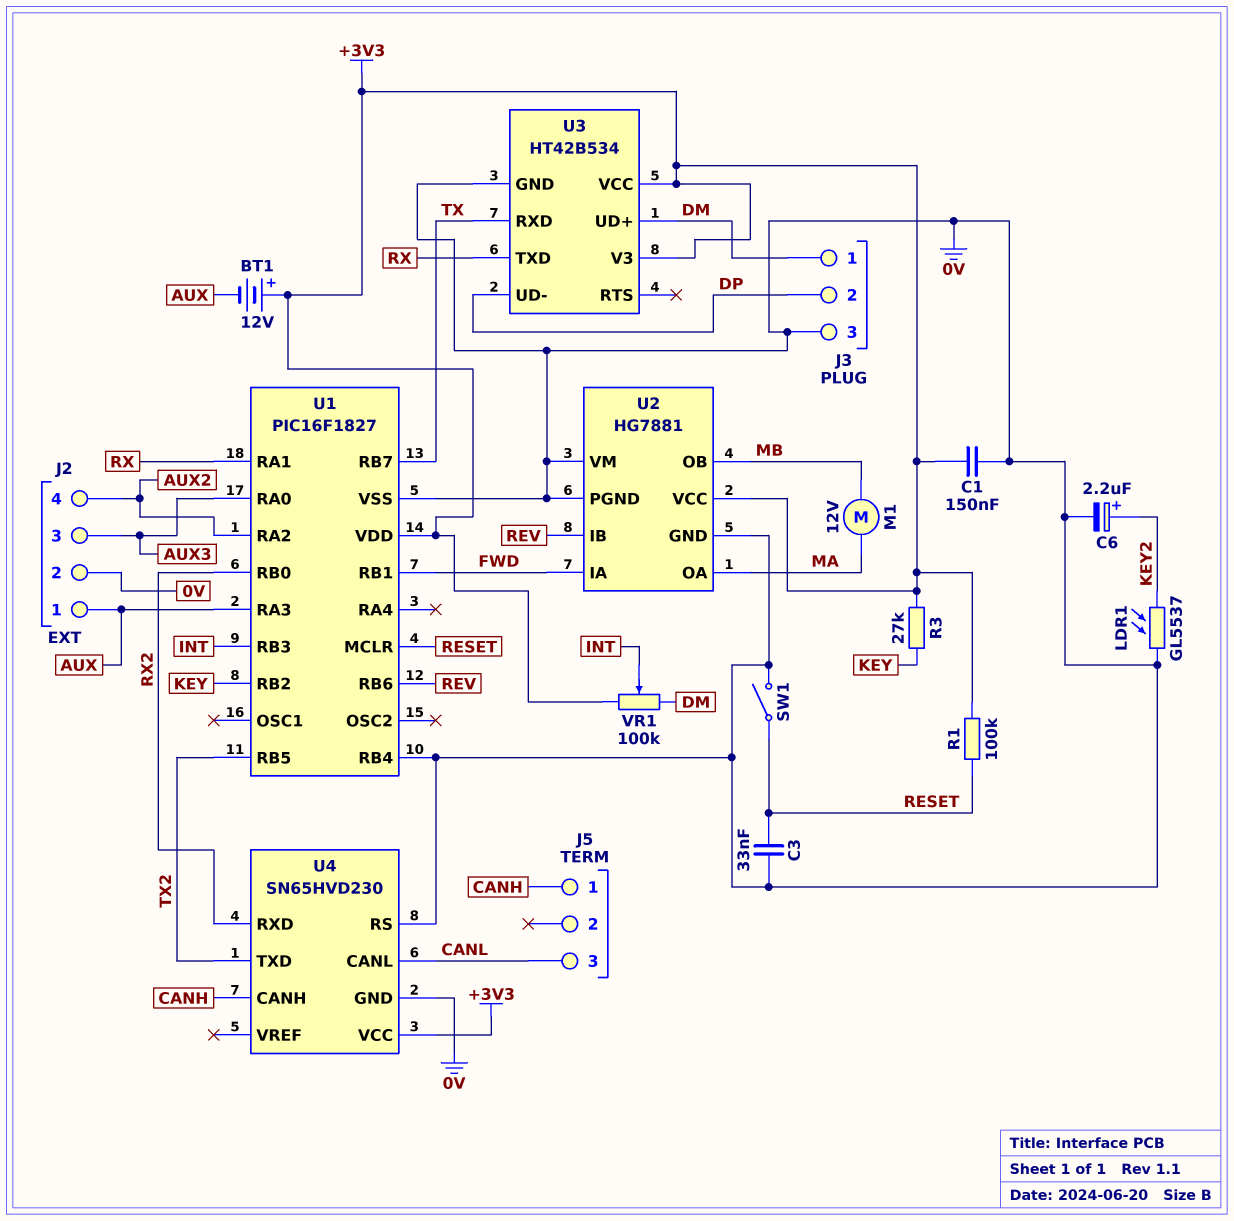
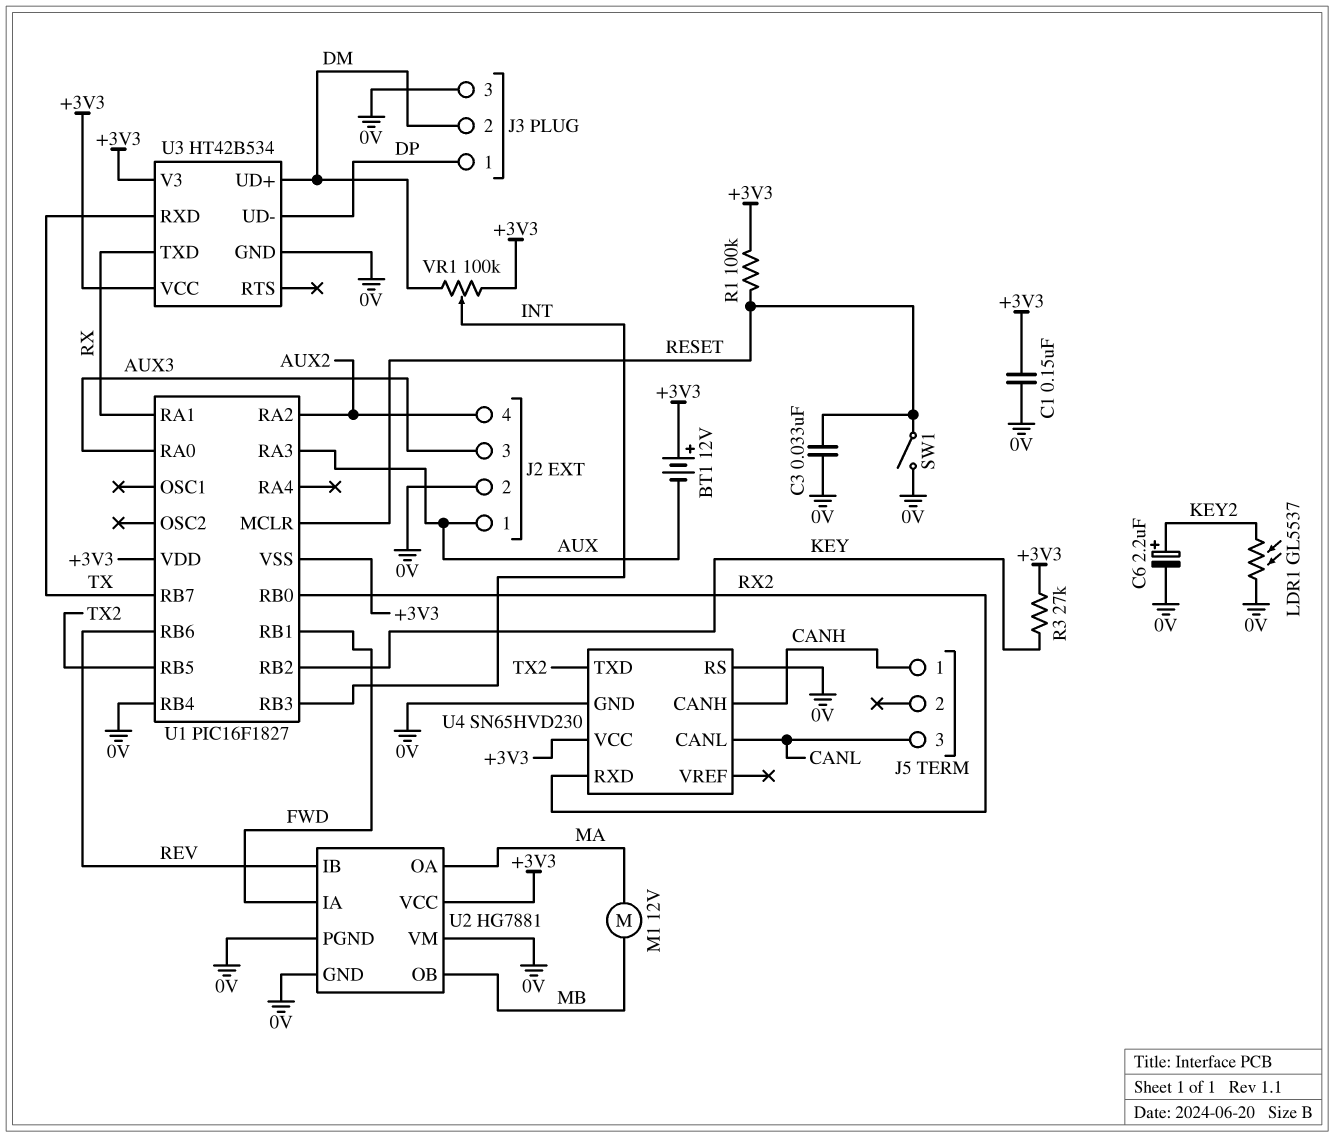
J3 pin 1: DM -> DP
J3 pin 2: DP -> DM
U1 pin VSS: 0V -> +3V3

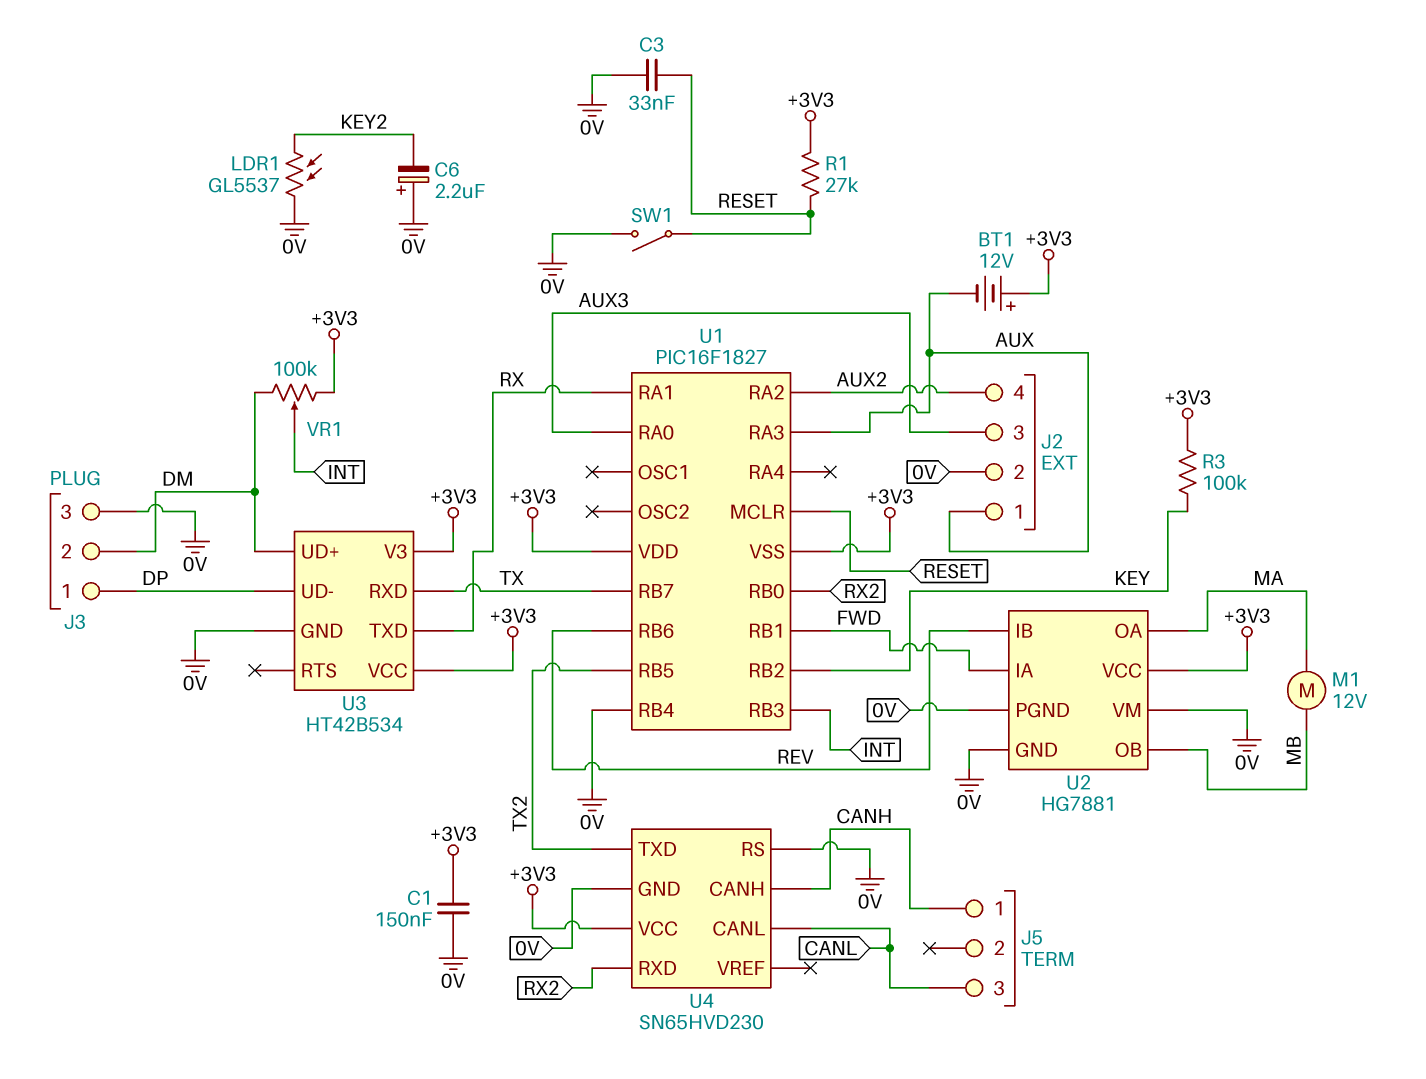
C6: 2.2uF (plus KEY2, minus 0V) -> 2.2uF (plus 0V, minus KEY2)
R1: 100k (+3V3, RESET) -> 27k (+3V3, RESET)
R3: 27k (+3V3, KEY) -> 100k (+3V3, KEY)

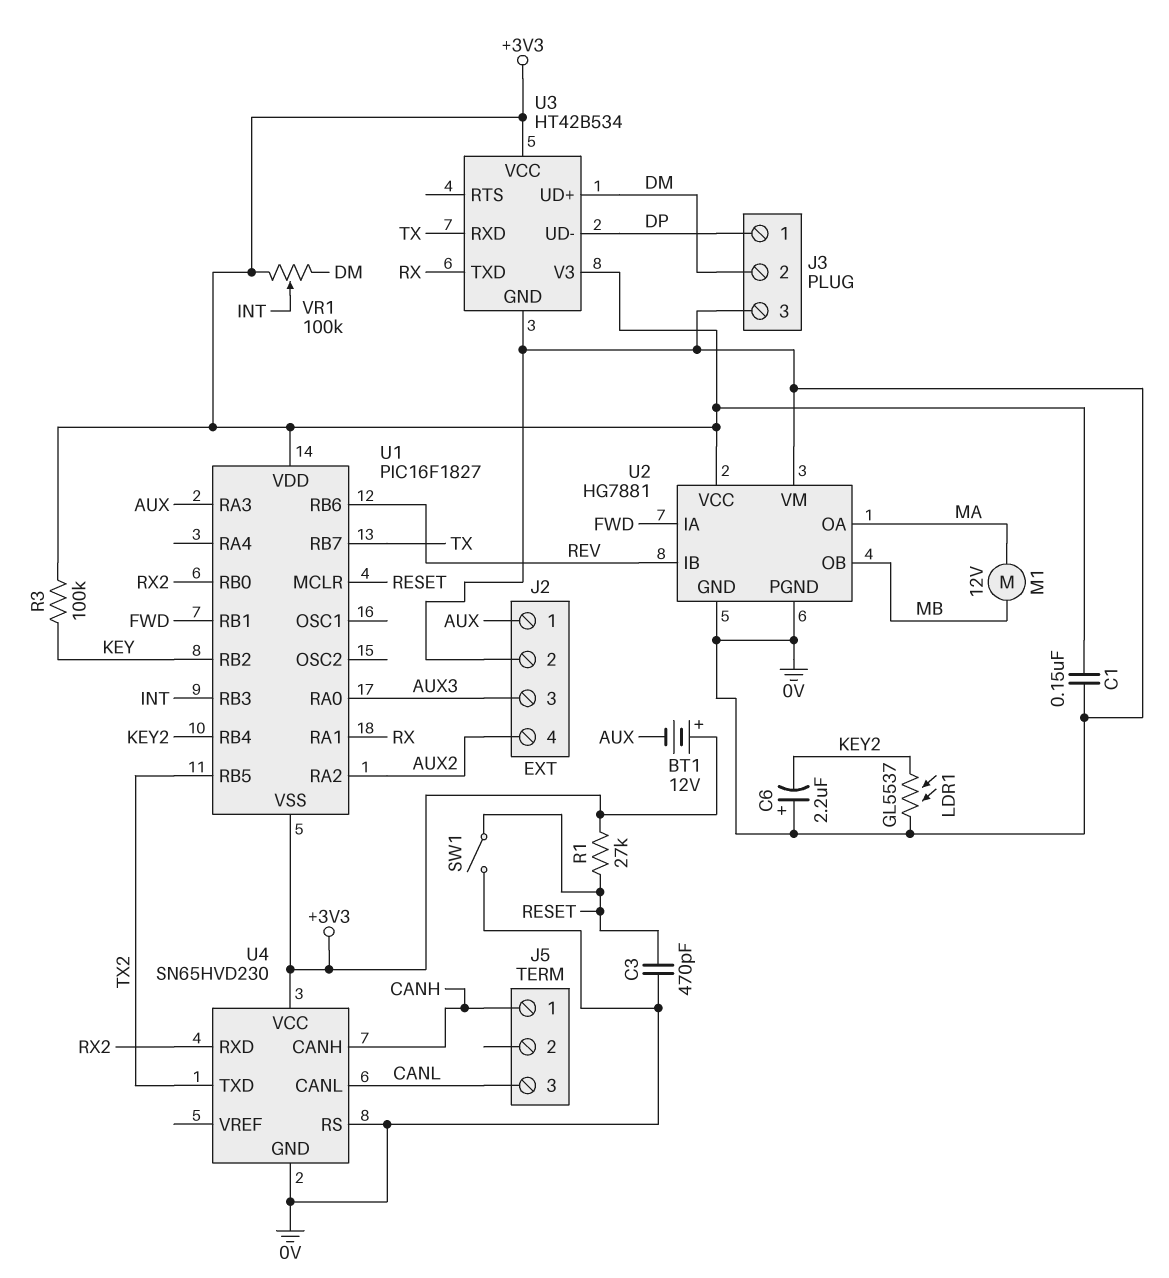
C3: 33nF (0V, RESET) -> 470pF (0V, RESET)
U1 pin RB4: 0V -> KEY2

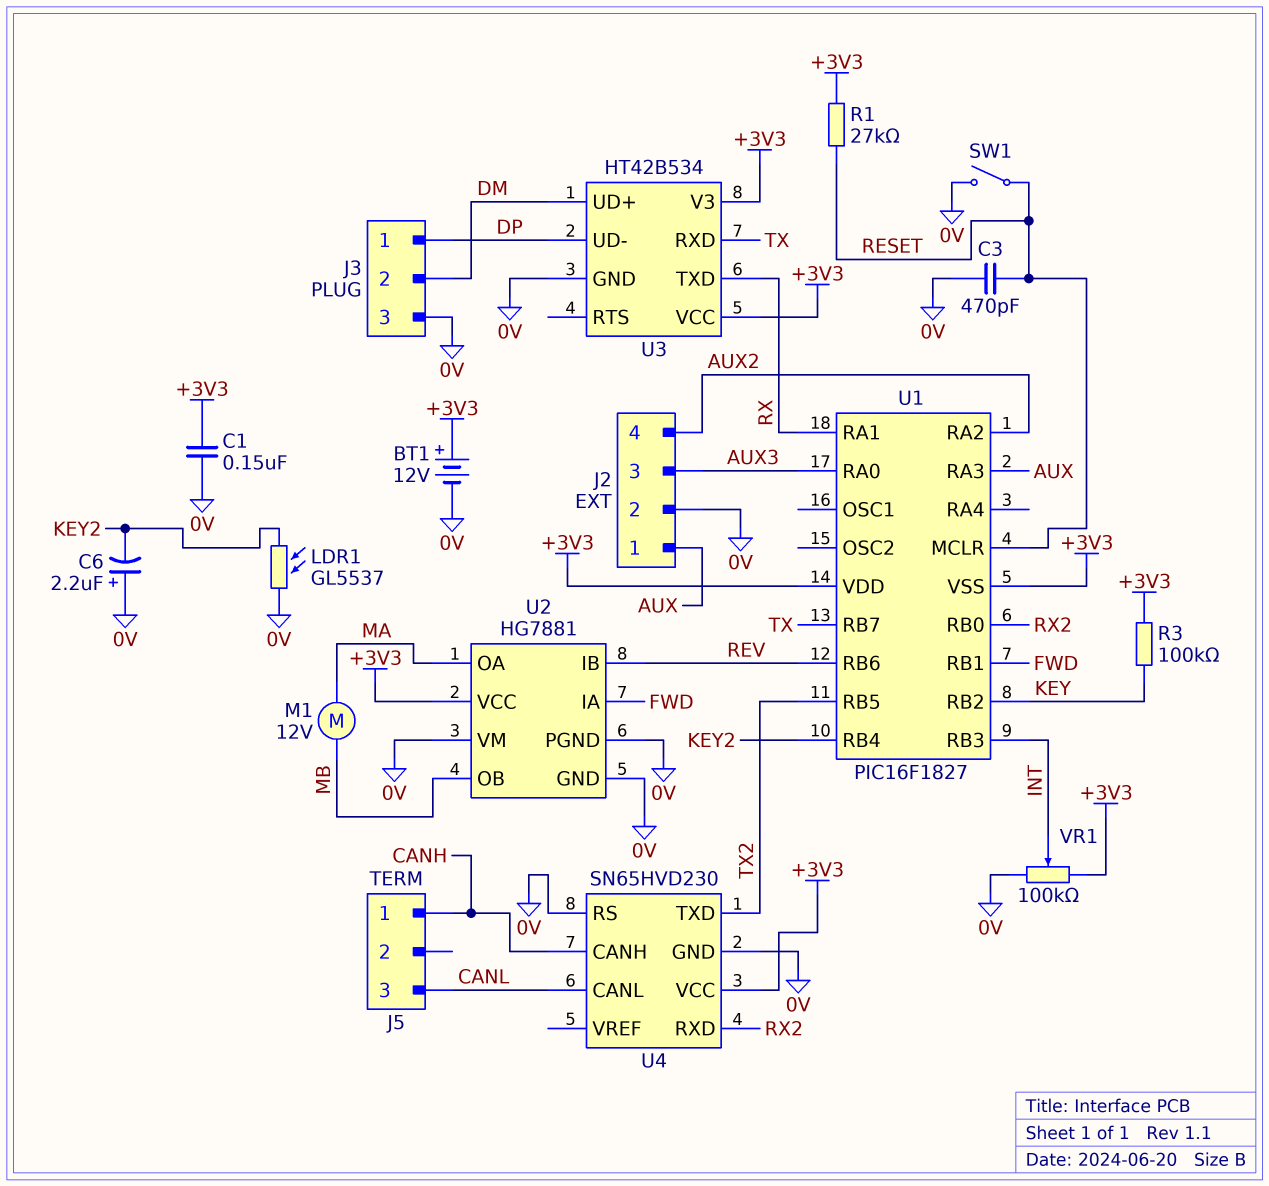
BT1: 12V (plus +3V3, minus AUX) -> 12V (plus +3V3, minus 0V)
VR1: 100k (+3V3, DM, wiper INT) -> 100k (+3V3, 0V, wiper INT)

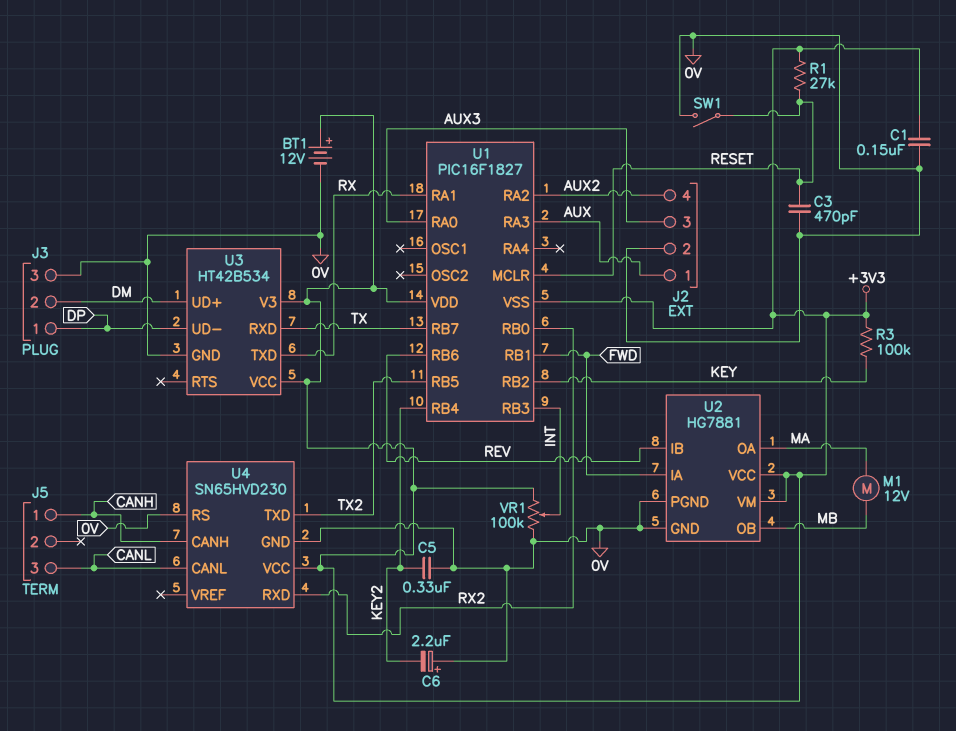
C5: none -> 330nF (0V, KEY2)
LDR1: GL5537 (0V, KEY2) -> none
U2 pin VM: 0V -> +3V3

